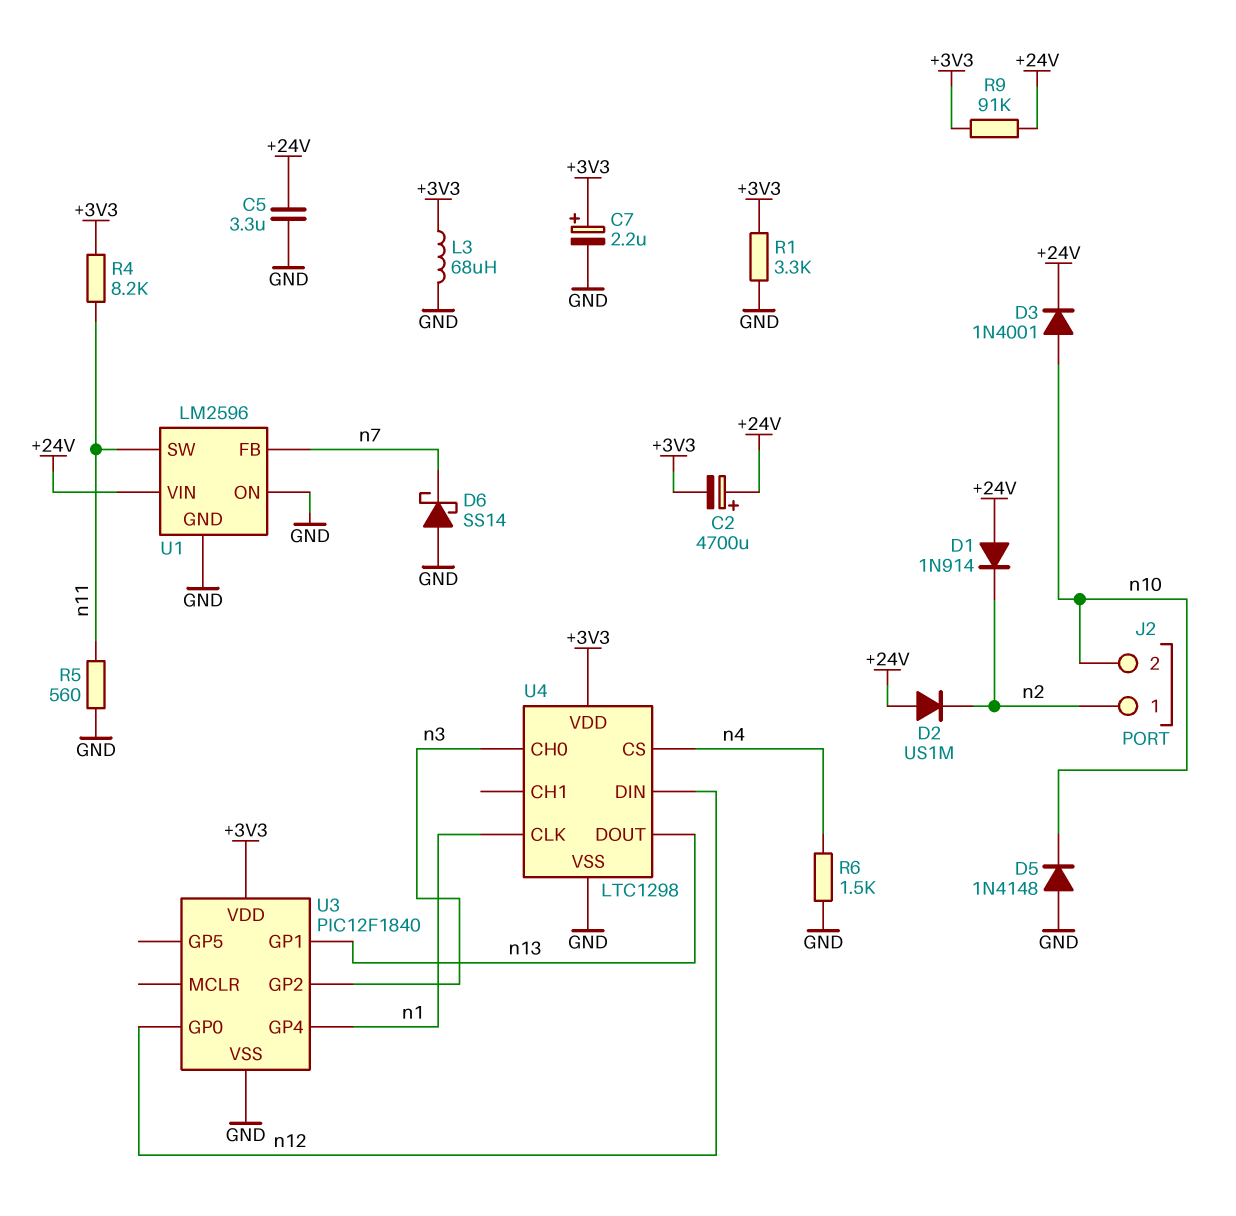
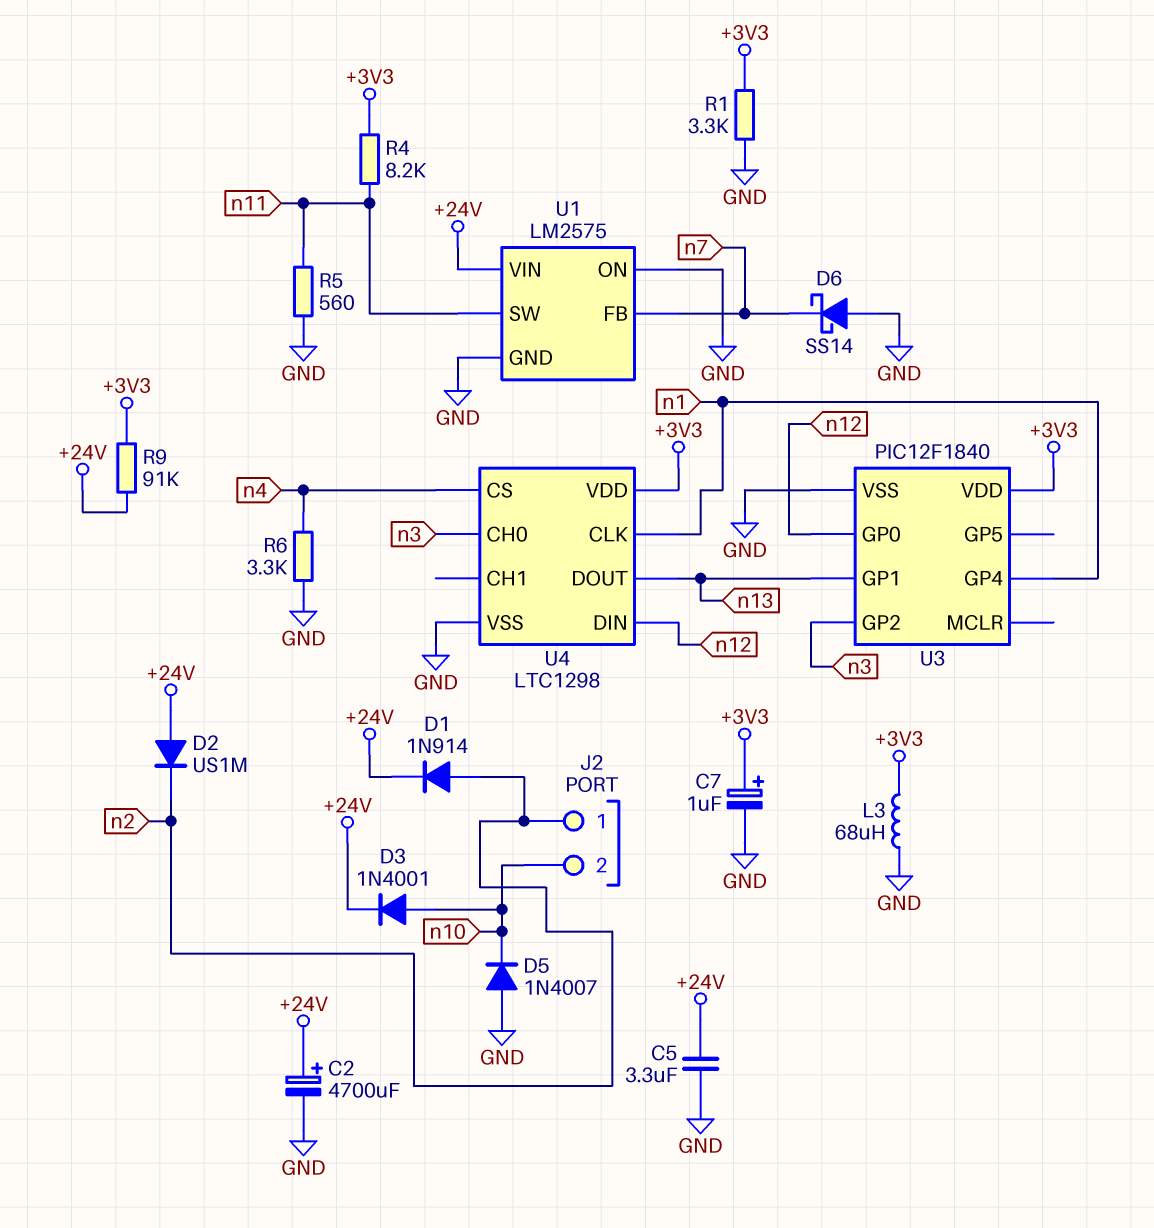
C2: 4700uF (plus +24V, minus +3V3) -> 4700uF (plus +24V, minus GND)
C7: 2.2uF (plus +3V3, minus GND) -> 1uF (plus +3V3, minus GND)
D1: diode 1N914 (A +24V, K n2) -> diode 1N914 (A n2, K +24V)
D5: diode 1N4148 (A GND, K n10) -> diode 1N4007 (A GND, K n10)
R6: 1.5k (GND, n4) -> 3.3k (GND, n4)
U1: LM2596 -> LM2575

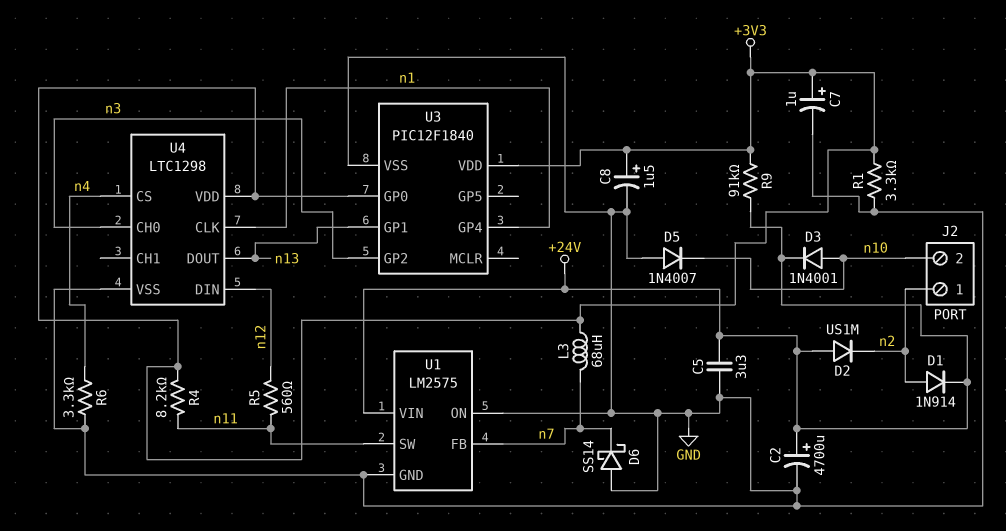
C8: none -> 1.5uF (plus +3V3, minus GND)
L3: 68uH (+3V3, GND) -> 68uH (+3V3, n7)
R5: 560 (GND, n11) -> 560 (n11, n12)
U3 pin GP0: n12 -> +3V3

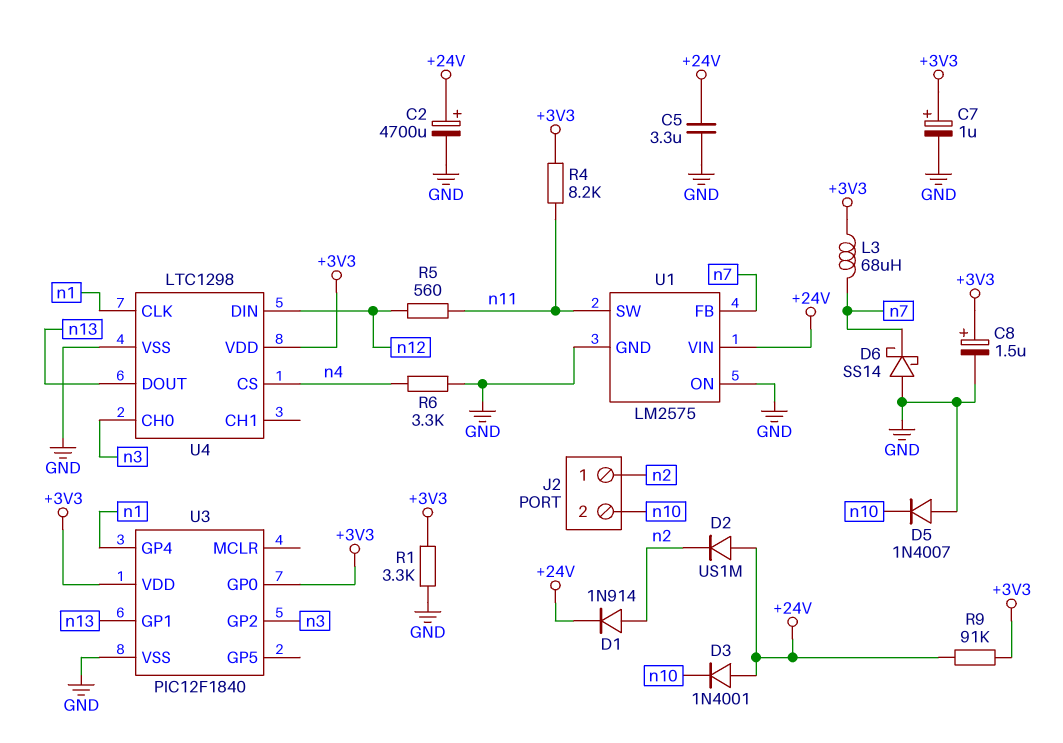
D3: diode 1N4001 (A n10, K +24V) -> diode 1N4001 (A +24V, K n10)

